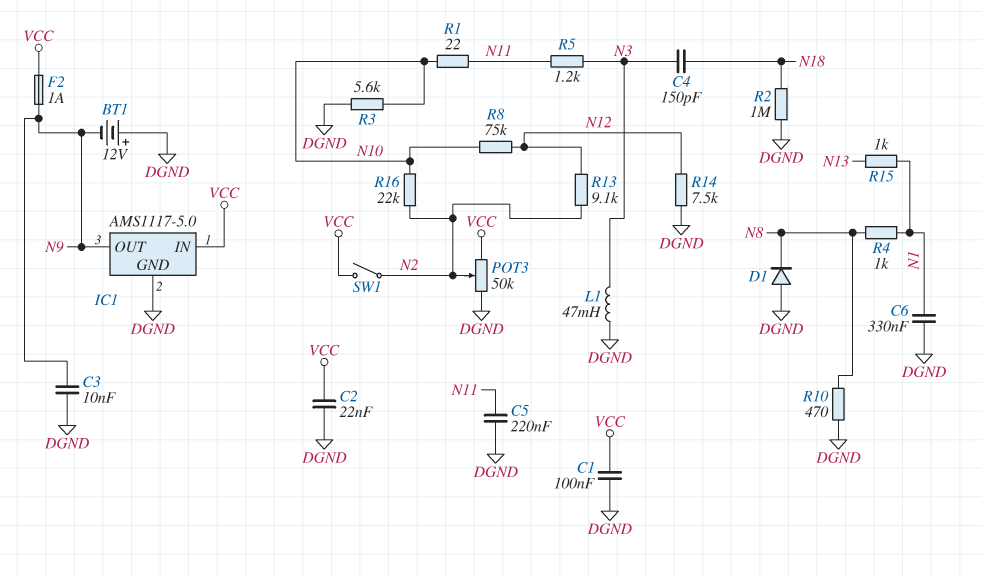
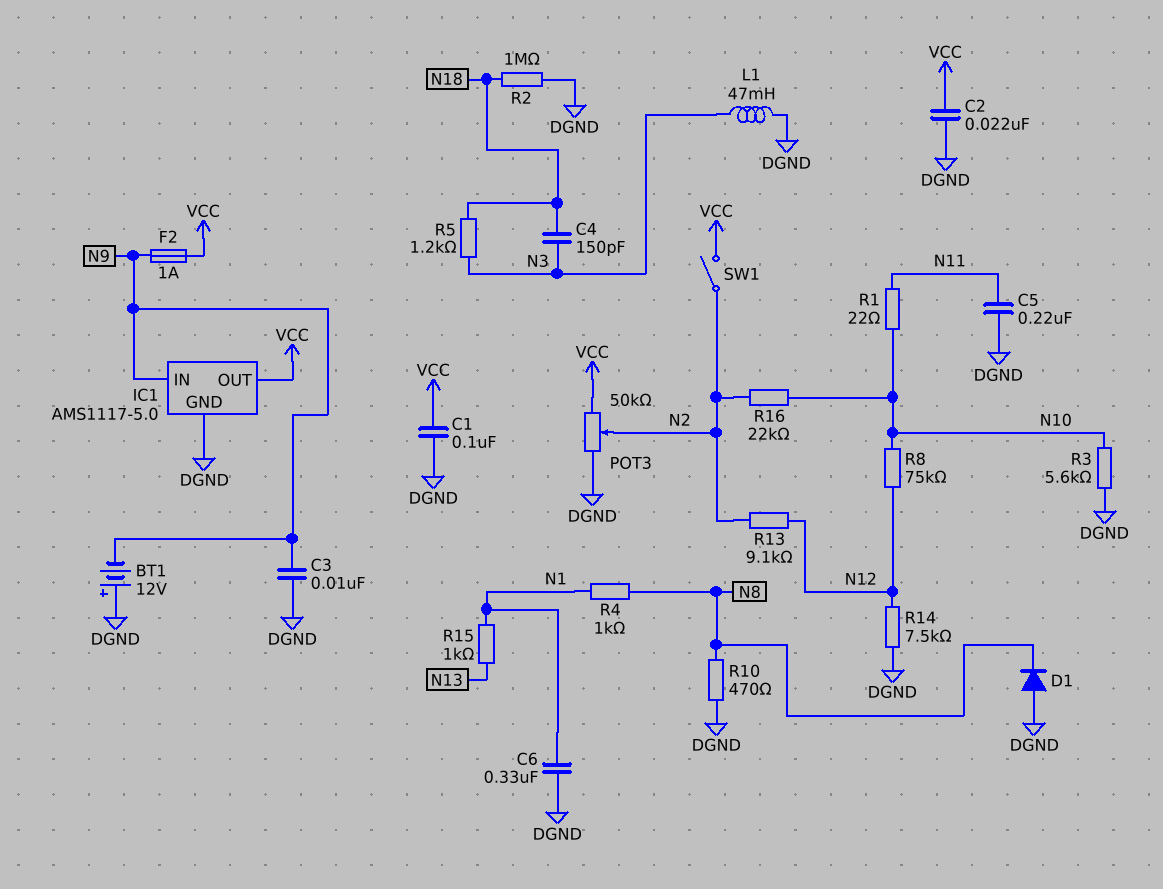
IC1 pin IN: VCC -> N9
IC1 pin OUT: N9 -> VCC
R5: 1.2k (N3, N11) -> 1.2k (N3, N18)

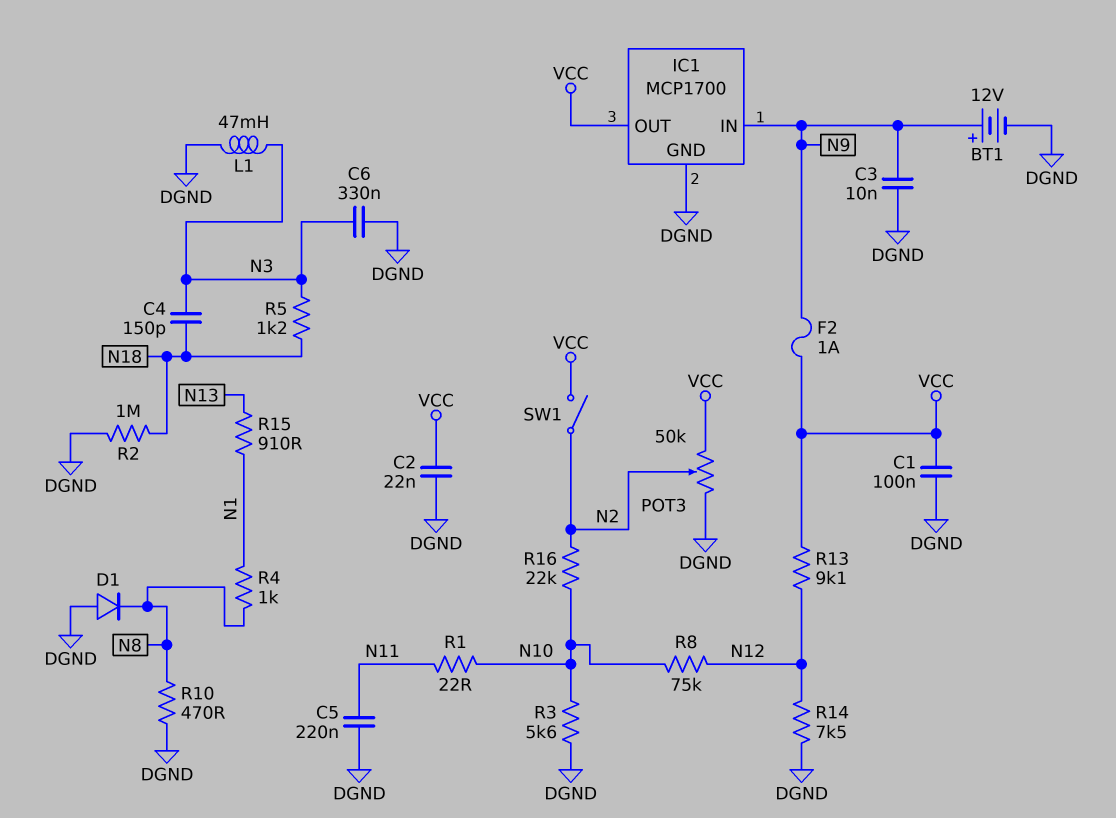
BT1: 12V (plus DGND, minus N9) -> 12V (plus N9, minus DGND)
C6: 330nF (DGND, N1) -> 330nF (DGND, N3)
IC1: AMS1117-5.0 -> MCP1700
R13: 9.1k (N2, N12) -> 9.1k (N12, VCC)
R15: 1k (N1, N13) -> 910 (N1, N13)

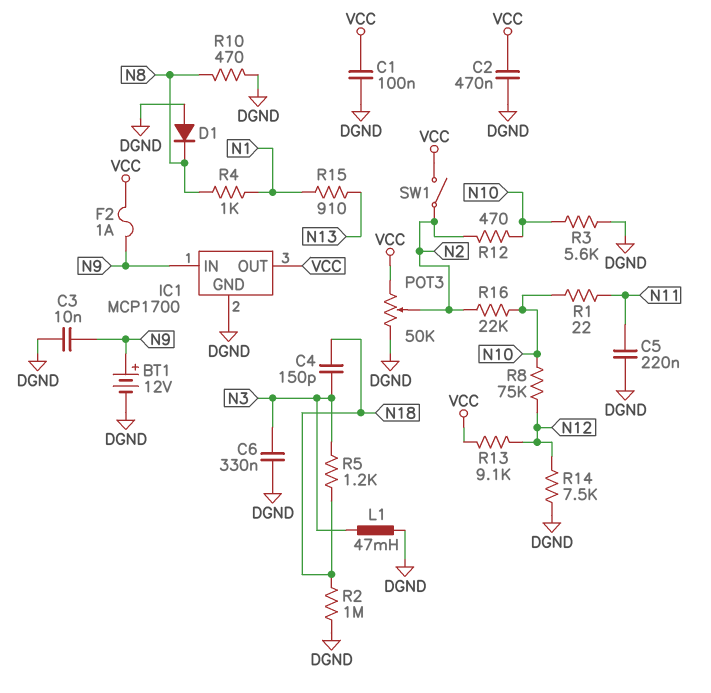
C2: 22nF (DGND, VCC) -> 470nF (DGND, VCC)
R12: none -> 470 (N2, N10)

